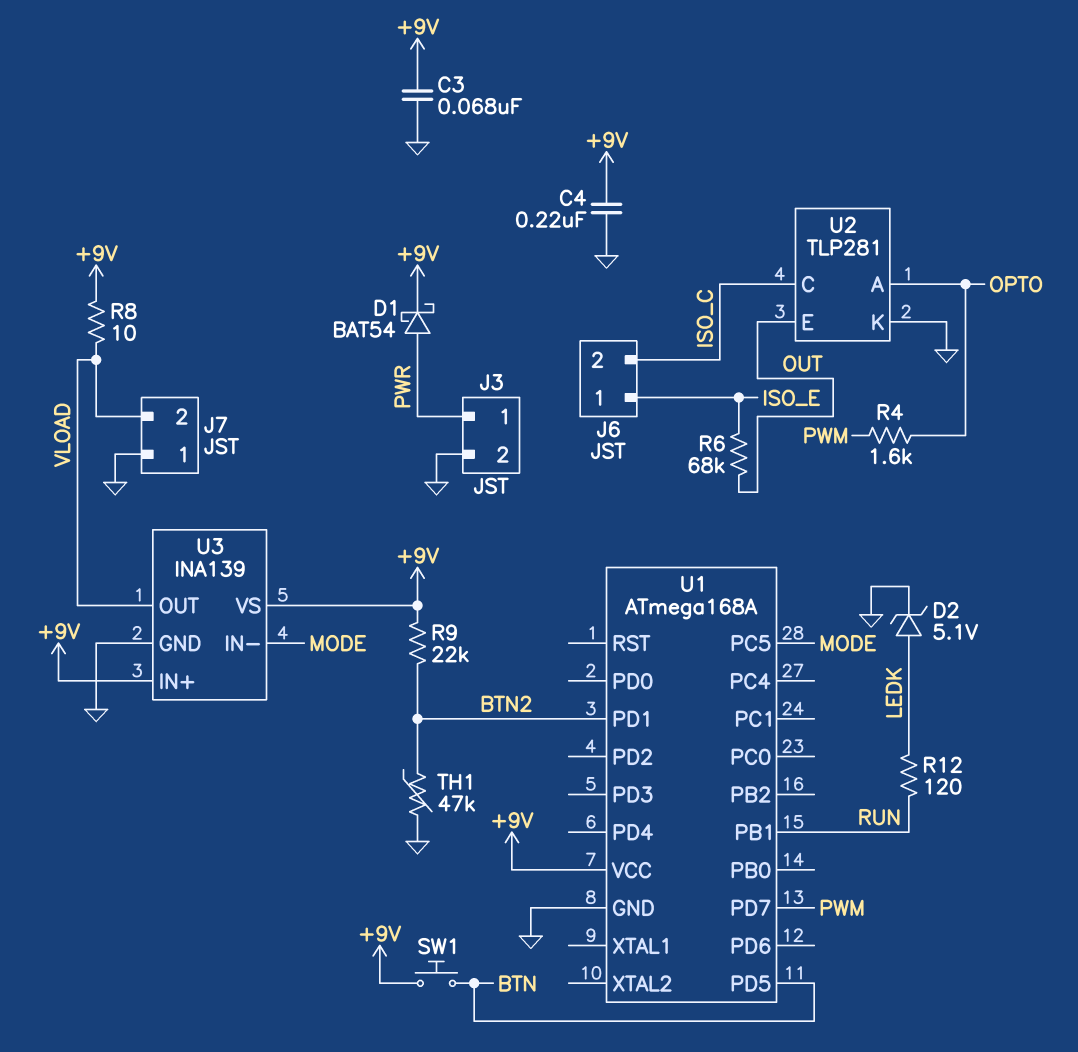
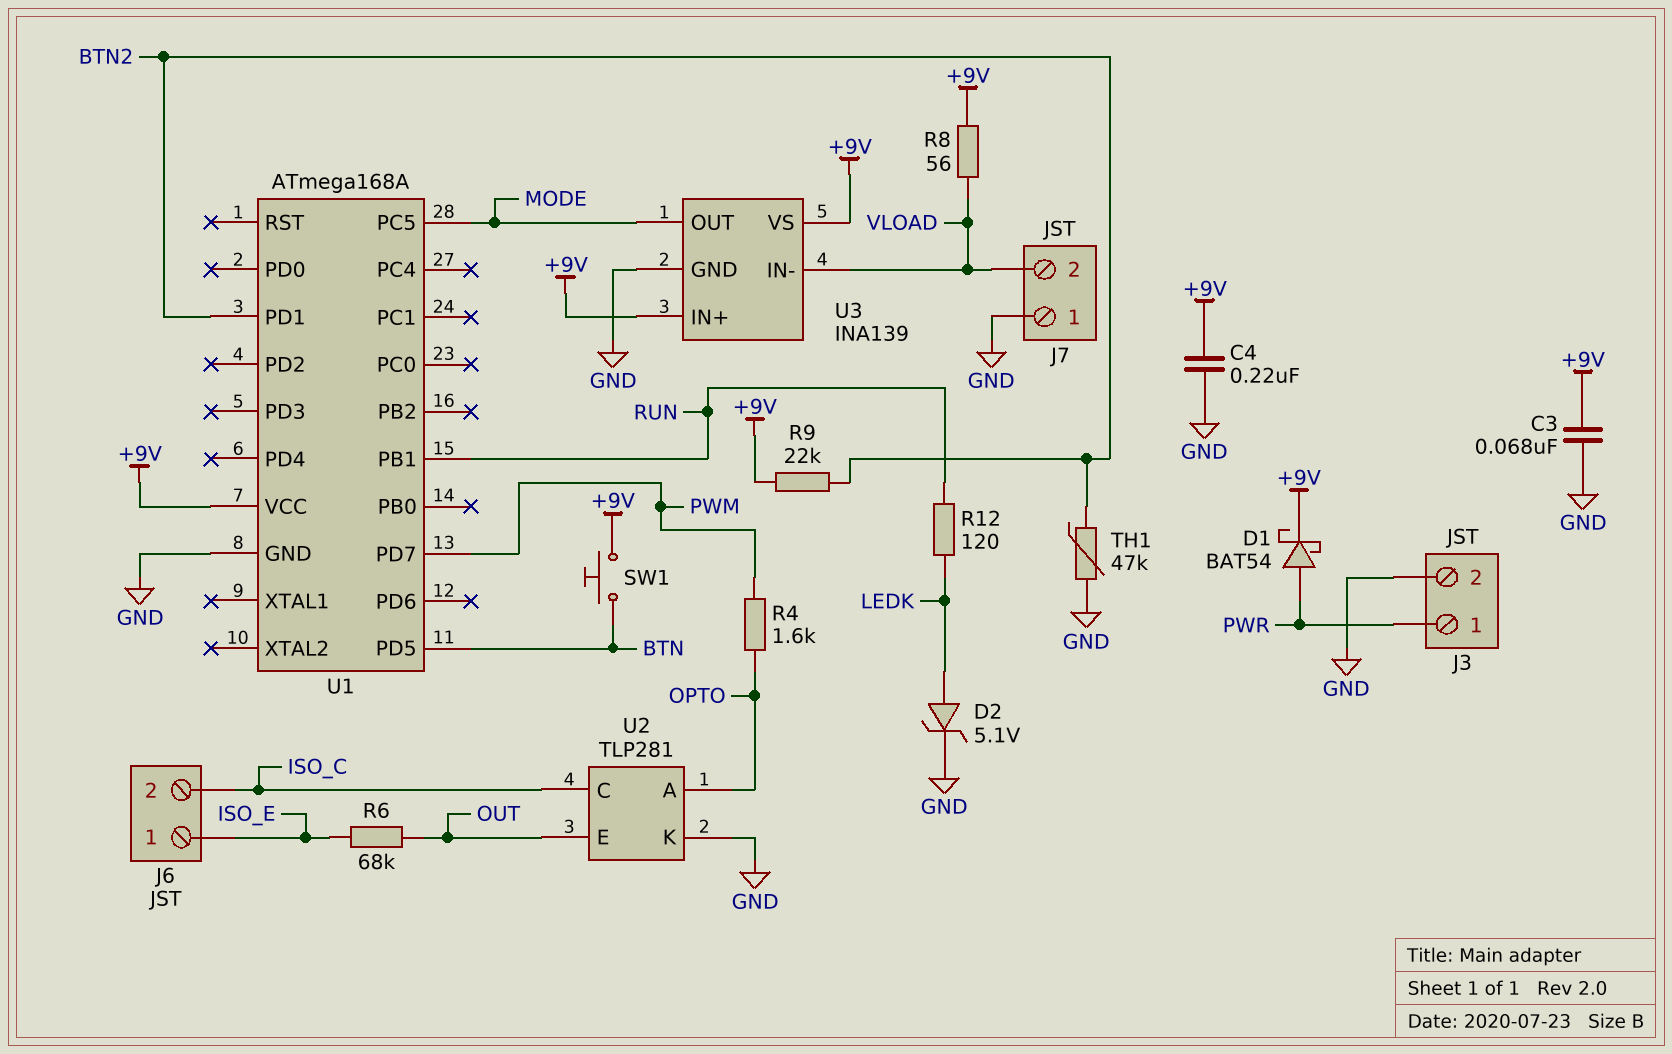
R8: 10 (+9V, VLOAD) -> 56 (+9V, VLOAD)
U3 pin IN-: MODE -> VLOAD
U3 pin OUT: VLOAD -> MODE

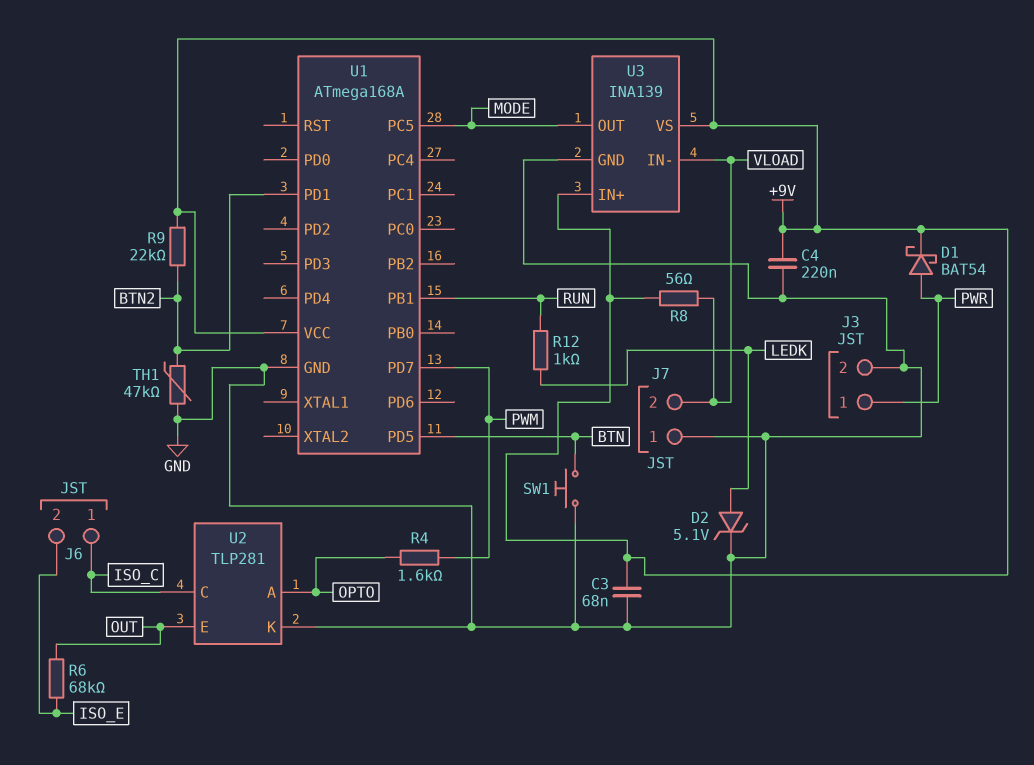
J6 pin 1: ISO_E -> ISO_C
J6 pin 2: ISO_C -> ISO_E
R12: 120 (LEDK, RUN) -> 1k (LEDK, RUN)
SW1: button (+9V, BTN) -> button (BTN, GND)

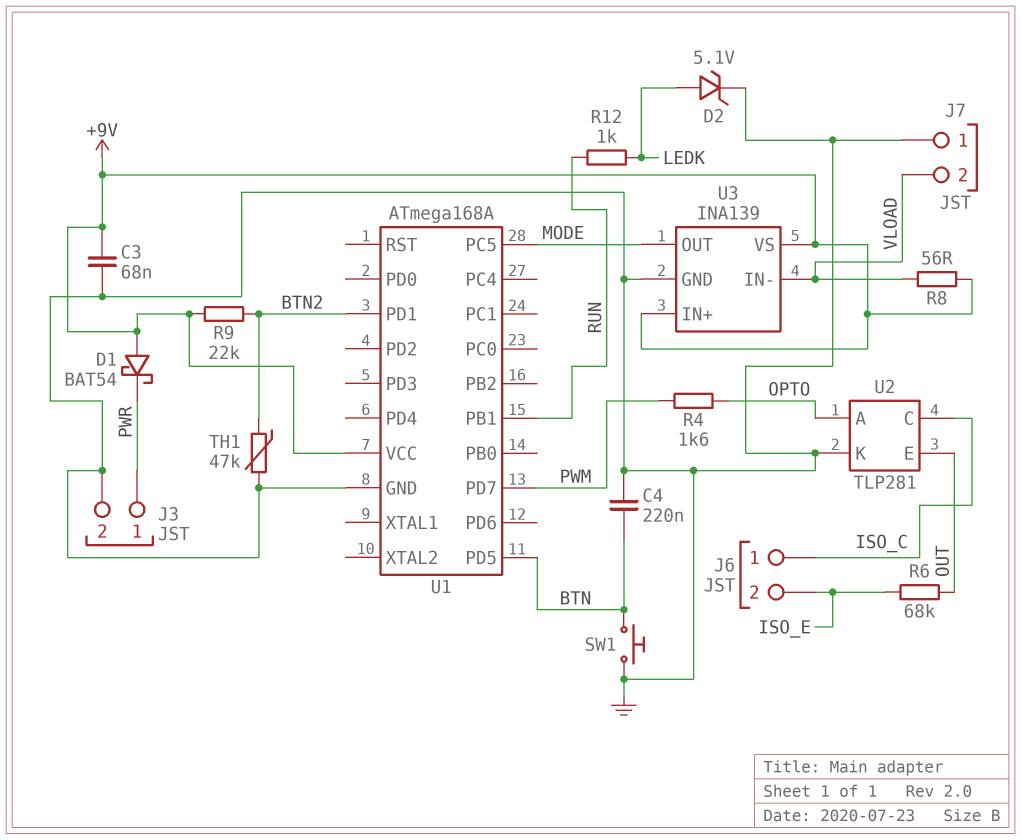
C4: 220nF (+9V, GND) -> 220nF (BTN, GND)
D1: schottky BAT54 (A PWR, K +9V) -> schottky BAT54 (A +9V, K PWR)

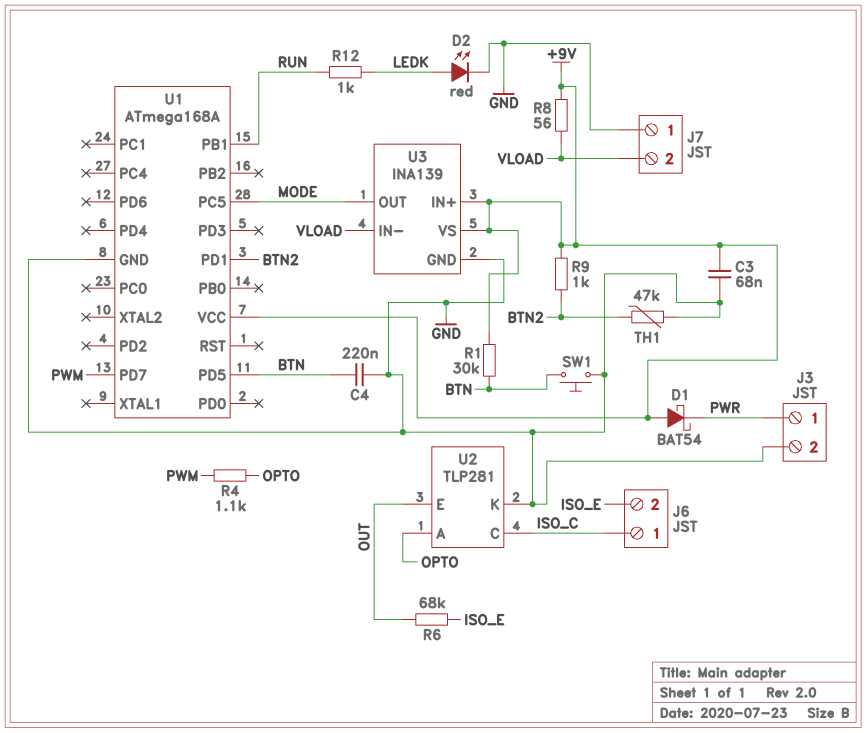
D2: zener 5.1V (A LEDK, K GND) -> LED red (A LEDK, K GND)
R1: none -> 30k (+9V, BTN)
R4: 1.6k (OPTO, PWM) -> 1.1k (OPTO, PWM)
R9: 22k (+9V, BTN2) -> 1k (+9V, BTN2)

